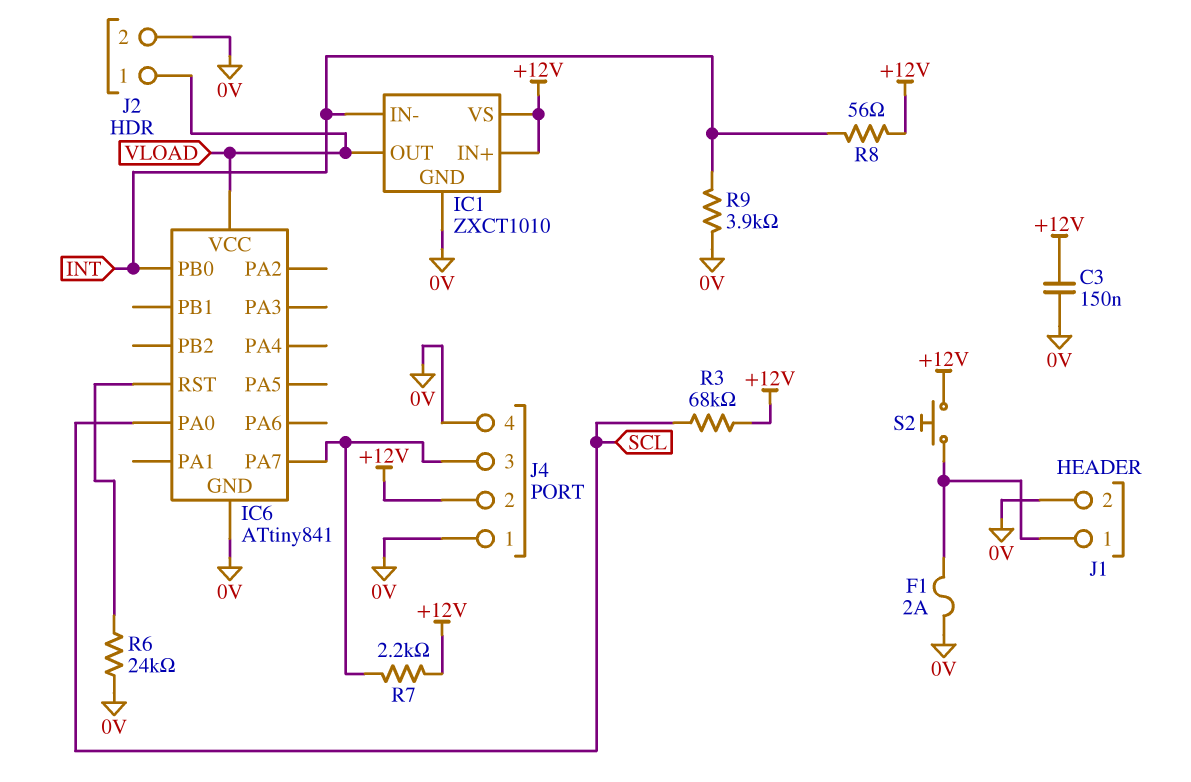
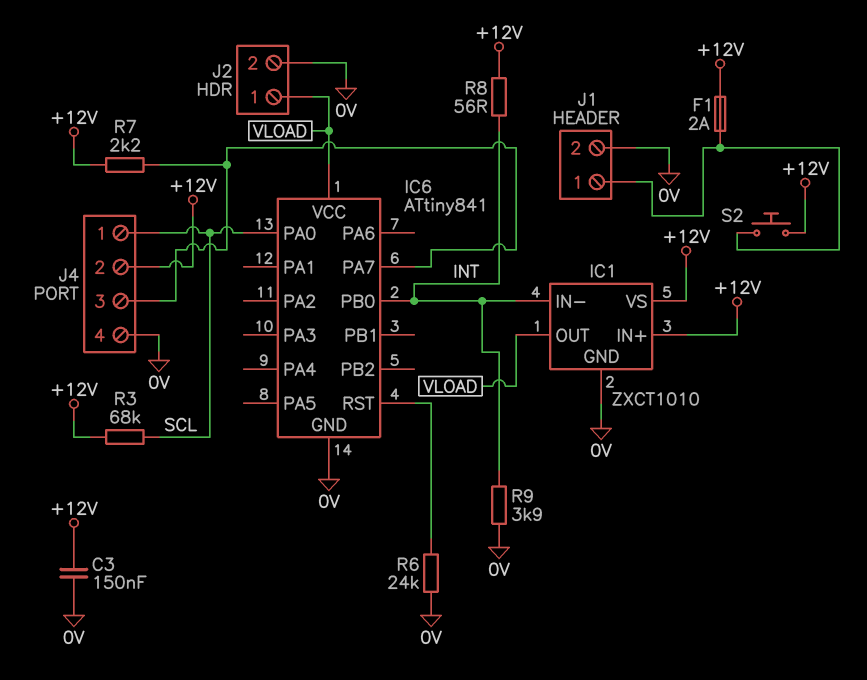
F1: 2A (0V, J1/1) -> 2A (+12V, J1/1)
J4 pin 1: 0V -> SCL

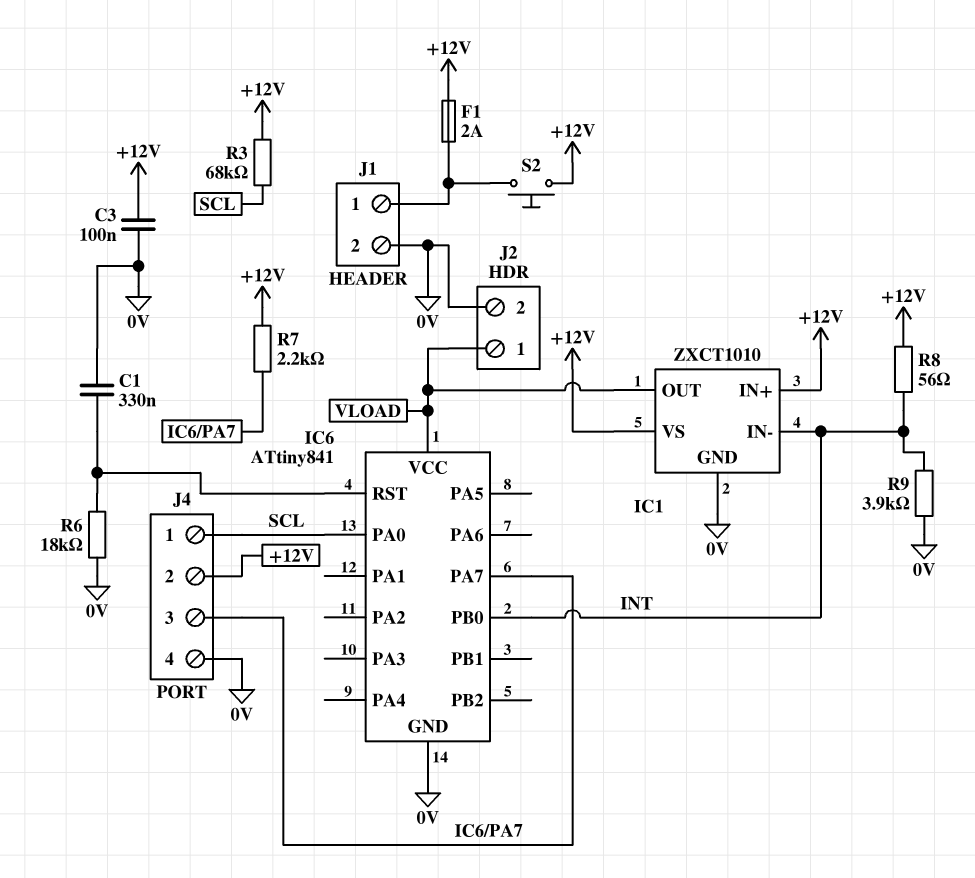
C1: none -> 330nF (0V, IC6/RST)
C3: 150nF (+12V, 0V) -> 100nF (+12V, 0V)
R6: 24k (0V, IC6/RST) -> 18k (0V, IC6/RST)

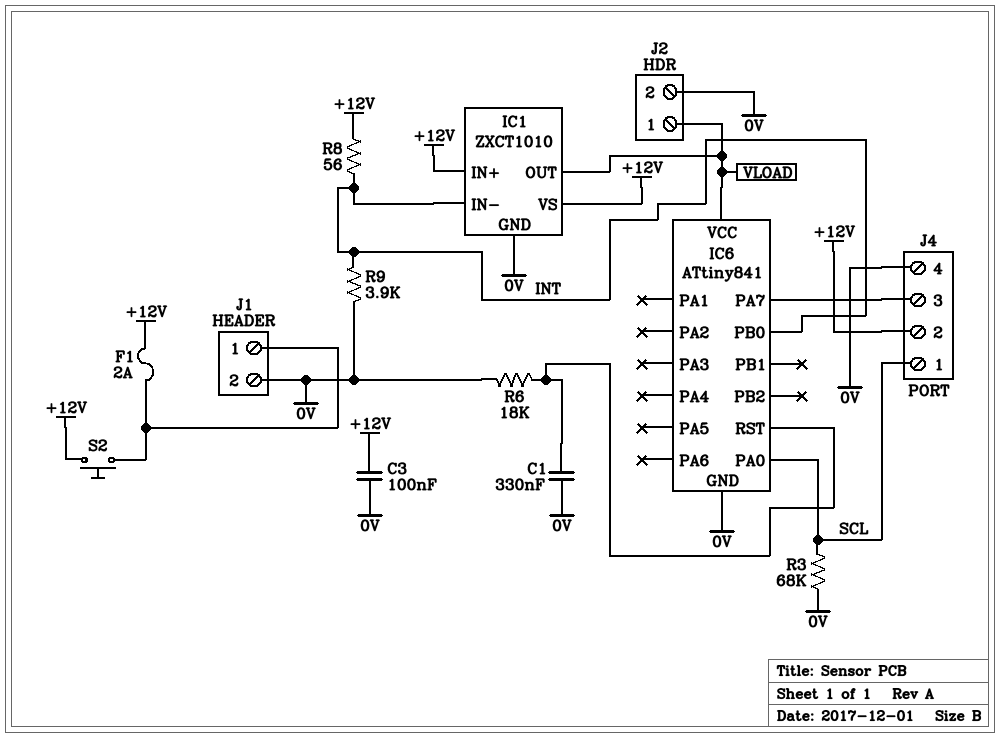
R3: 68k (+12V, SCL) -> 68k (0V, SCL)
R7: 2.2k (+12V, IC6/PA7) -> none

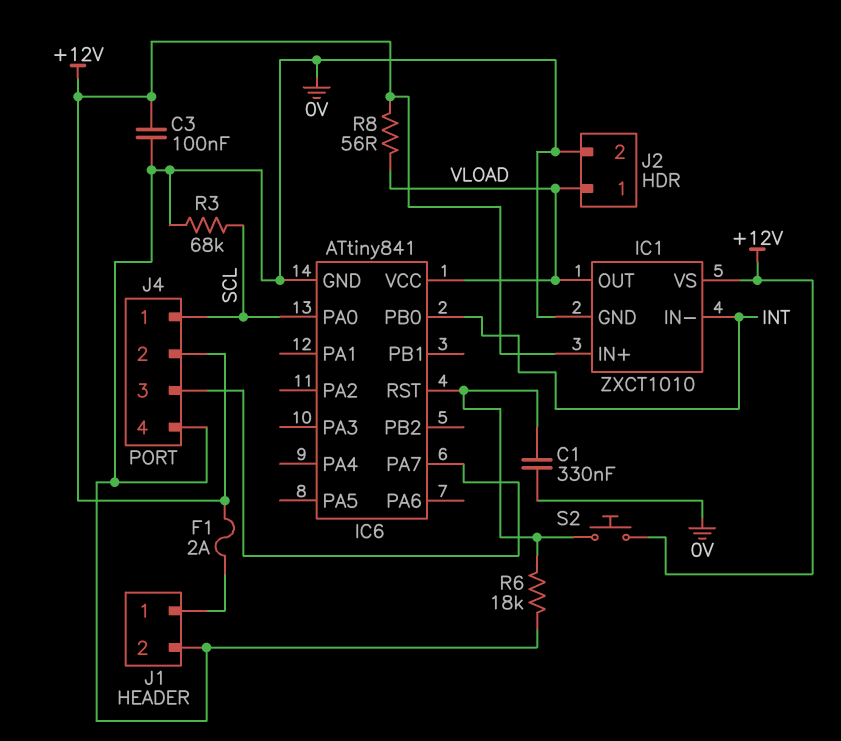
R8: 56 (+12V, INT) -> 56 (+12V, VLOAD)
R9: 3.9k (0V, INT) -> none
S2: button (+12V, J1/1) -> button (+12V, IC6/RST)

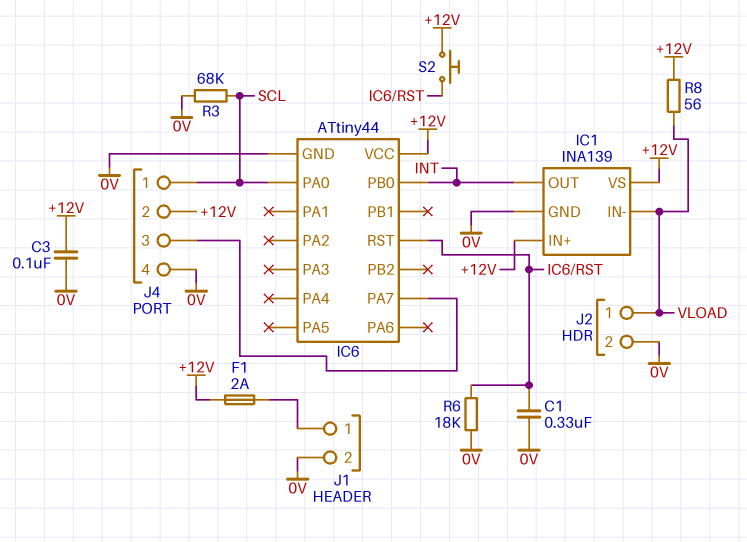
IC1: ZXCT1010 -> INA139
IC1 pin IN-: INT -> VLOAD
IC1 pin OUT: VLOAD -> INT
IC6: ATtiny841 -> ATtiny44
IC6 pin VCC: VLOAD -> +12V

